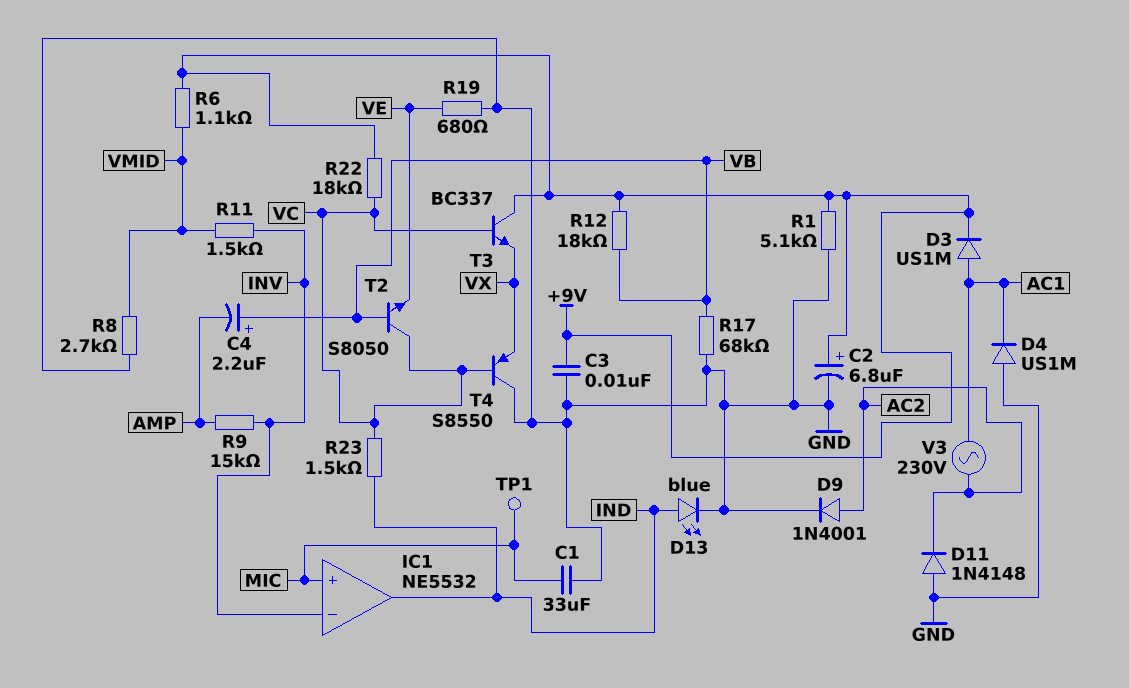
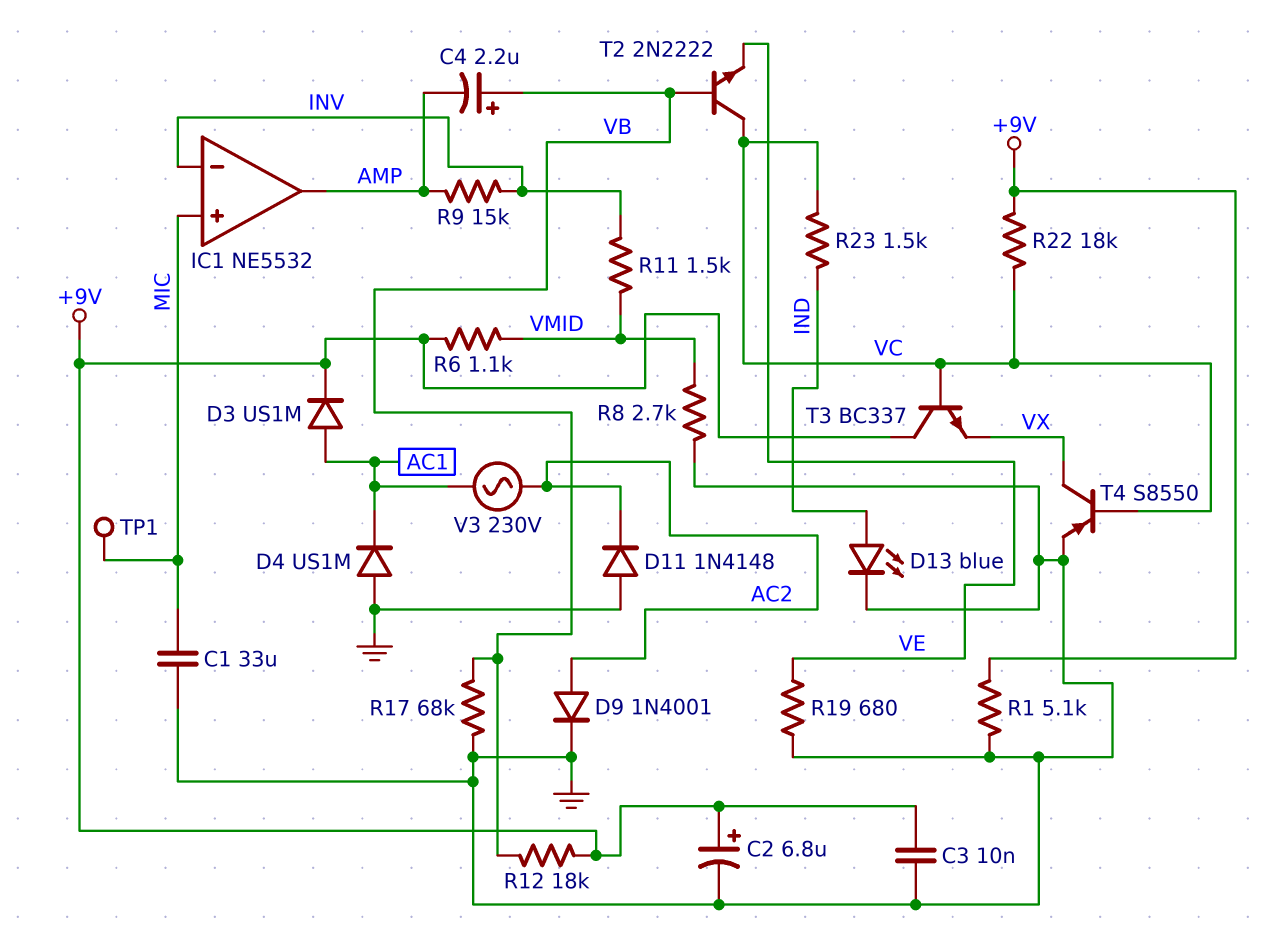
IC1 pin out: IND -> AMP
T2: NPN S8050 (B VB, C VC, E VE) -> NPN 2N2222 (B VB, C VC, E VE)
T4: PNP S8550 (B VC, C GND, E VX) -> PNP S8550 (B VC, C VX, E GND)

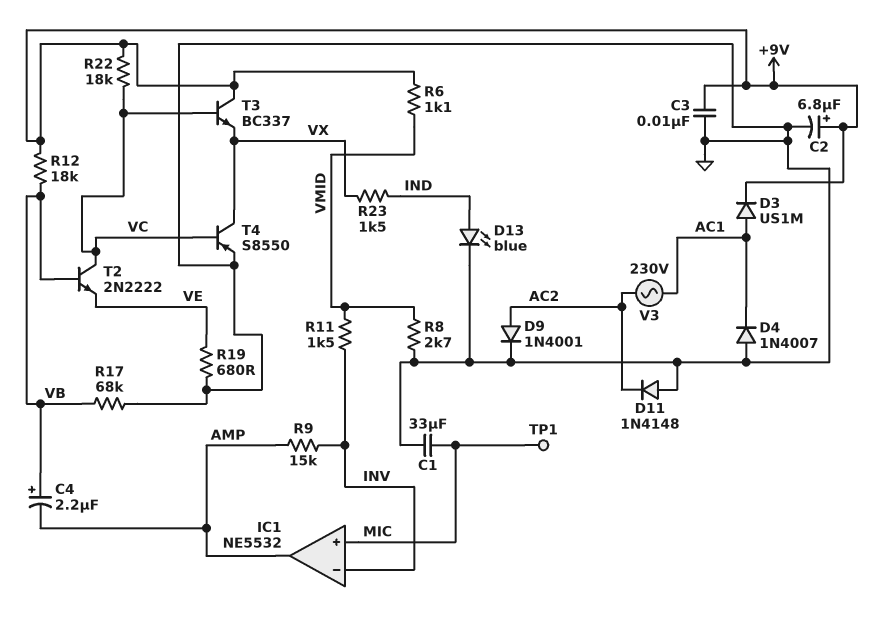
D4: diode US1M (A GND, K AC1) -> diode 1N4007 (A GND, K AC1)
R1: 5.1k (+9V, GND) -> none
R23: 1.5k (IND, VC) -> 1.5k (IND, VX)

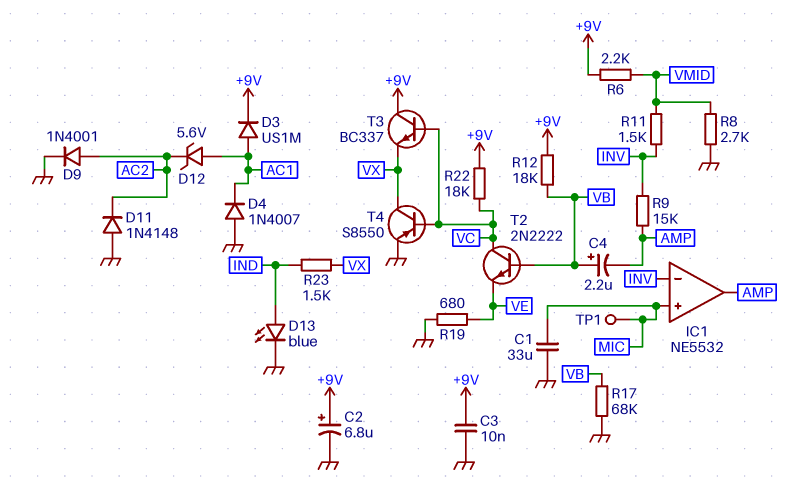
D12: none -> zener 5.6V (A AC1, K AC2)
R6: 1.1k (+9V, VMID) -> 2.2k (+9V, VMID)
V3: AC 230V (AC1, AC2) -> none

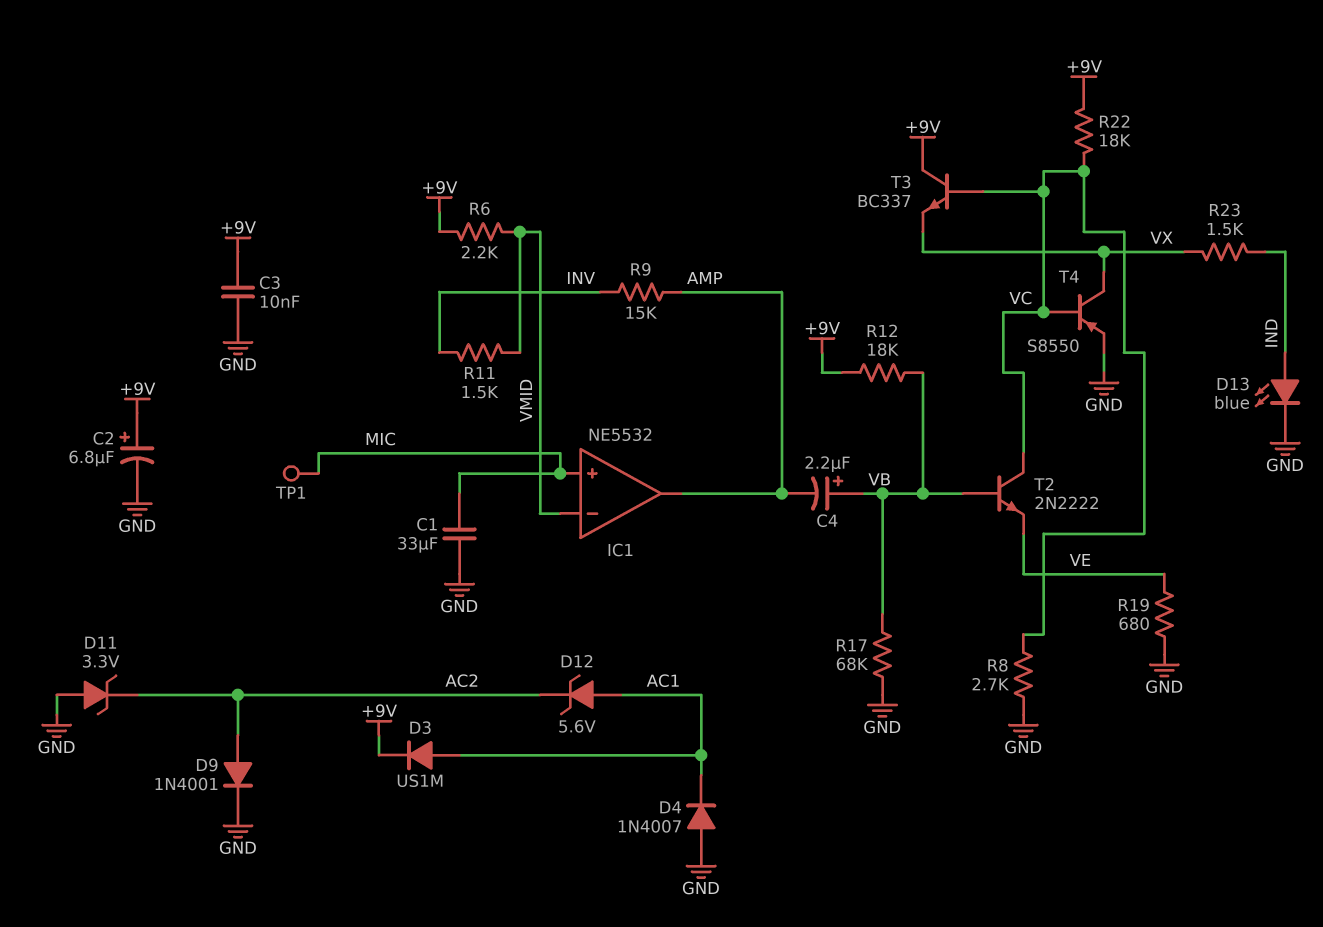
D11: diode 1N4148 (A GND, K AC2) -> zener 3.3V (A GND, K AC2)
IC1 pin in-: INV -> VMID
R8: 2.7k (GND, VMID) -> 2.7k (GND, VC)

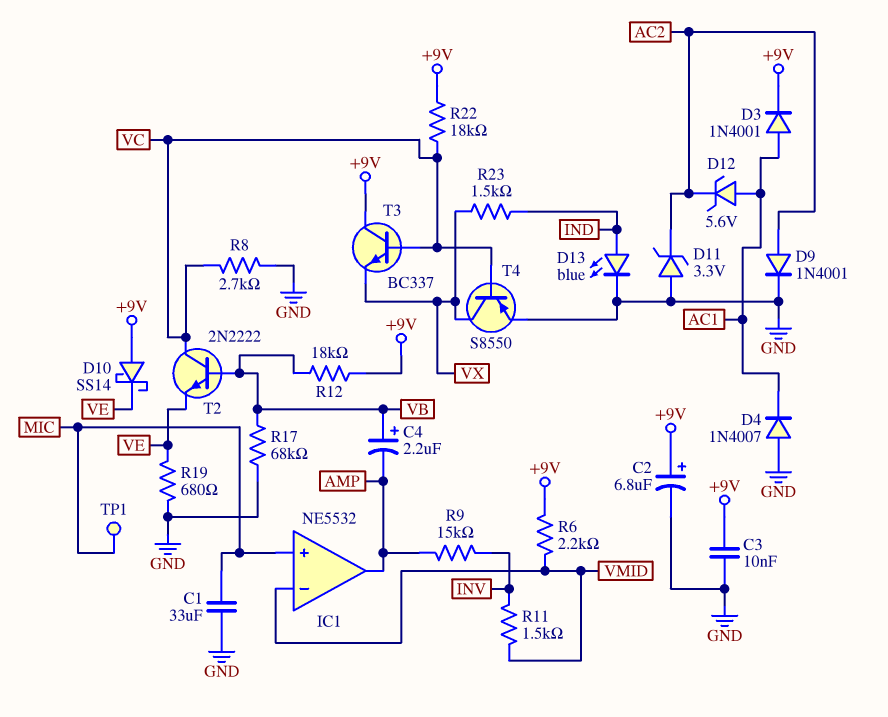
D3: diode US1M (A AC1, K +9V) -> diode 1N4001 (A AC1, K +9V)
D10: none -> schottky SS14 (A +9V, K VE)

